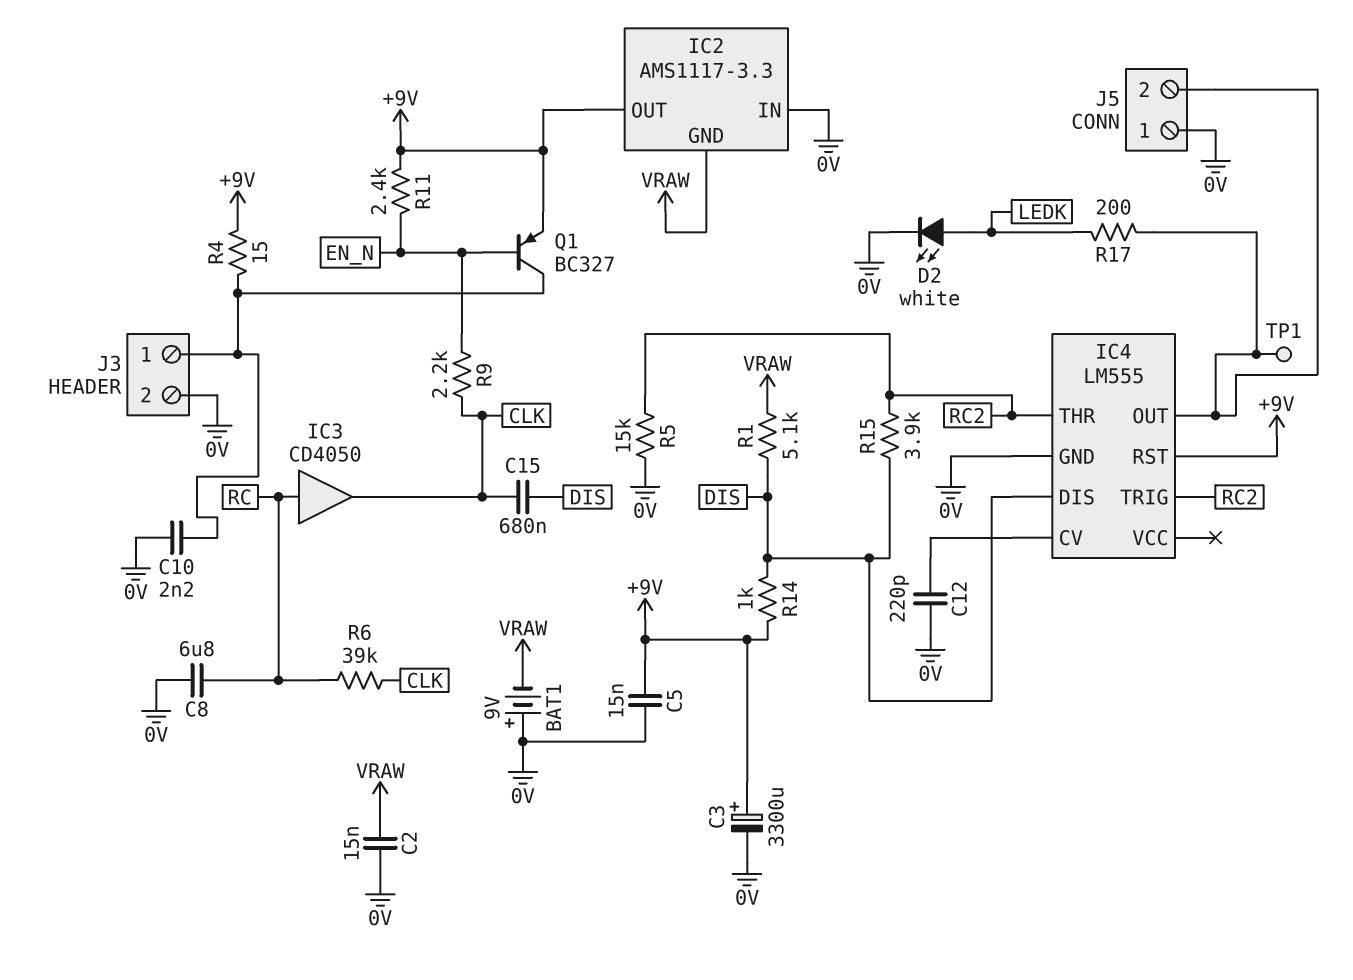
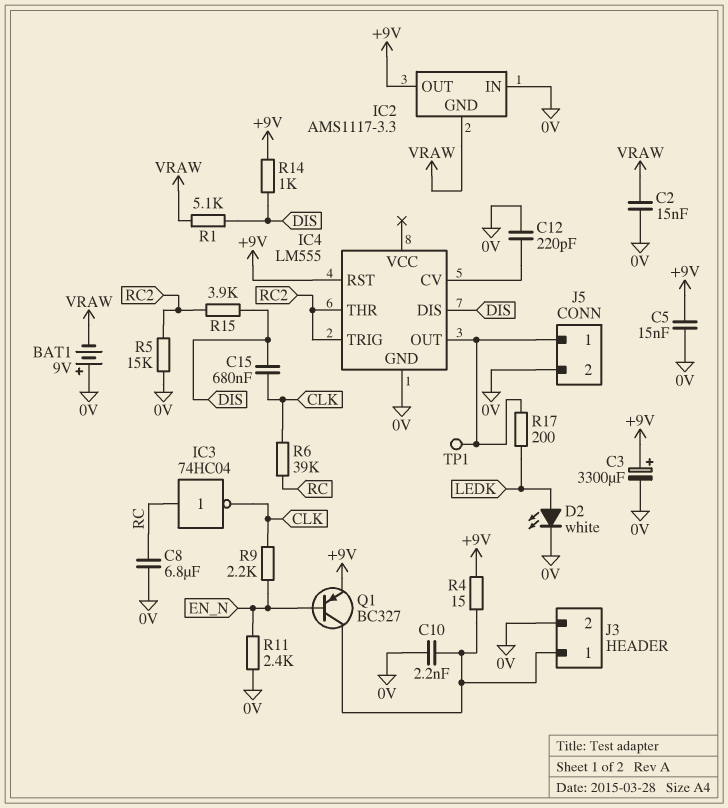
IC3: buffer CD4050 (in RC, out CLK) -> NOT 74HC04 (in RC, out CLK)
J5 pin 1: 0V -> IC4/OUT
J5 pin 2: IC4/OUT -> 0V
R11: 2.4k (+9V, EN_N) -> 2.4k (0V, EN_N)

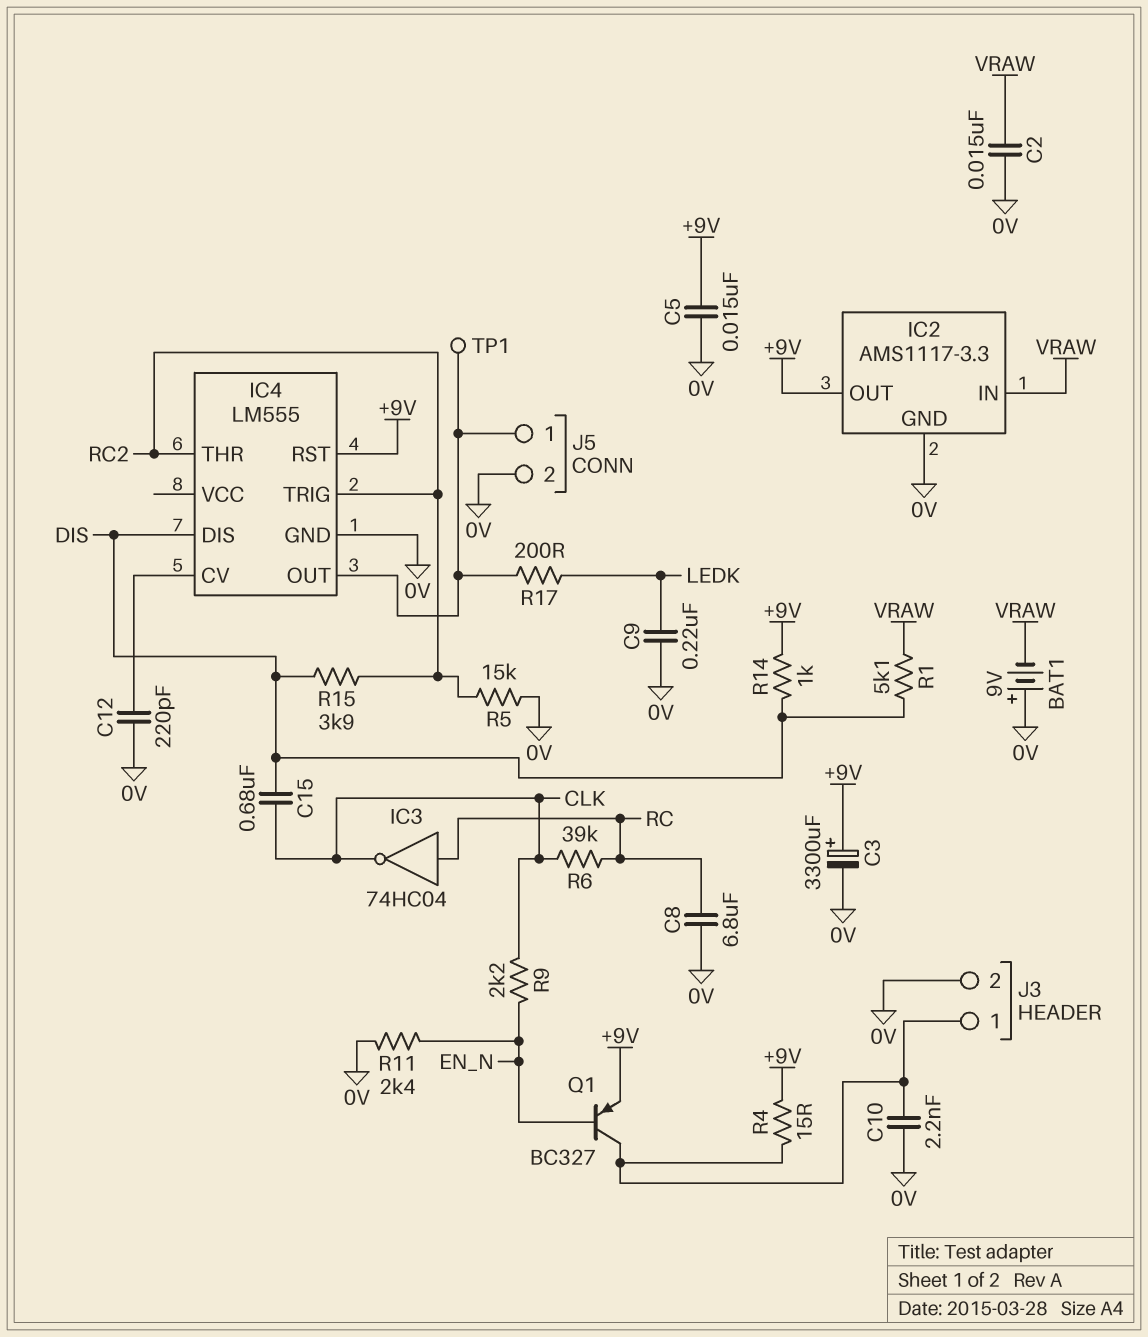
C9: none -> 220nF (0V, LEDK)
D2: LED white (A LEDK, K 0V) -> none
IC2 pin GND: VRAW -> 0V
IC2 pin IN: 0V -> VRAW

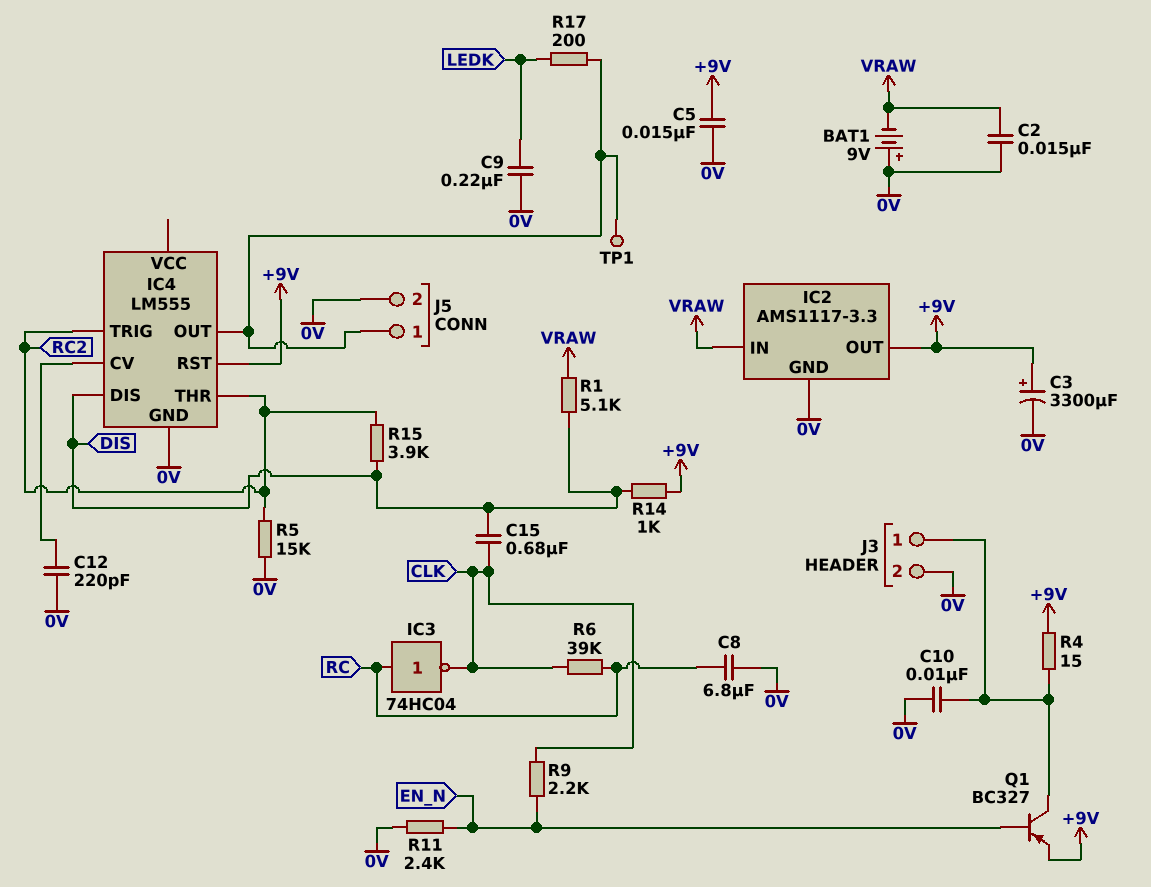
C10: 2.2nF (0V, J3/1) -> 10nF (0V, J3/1)

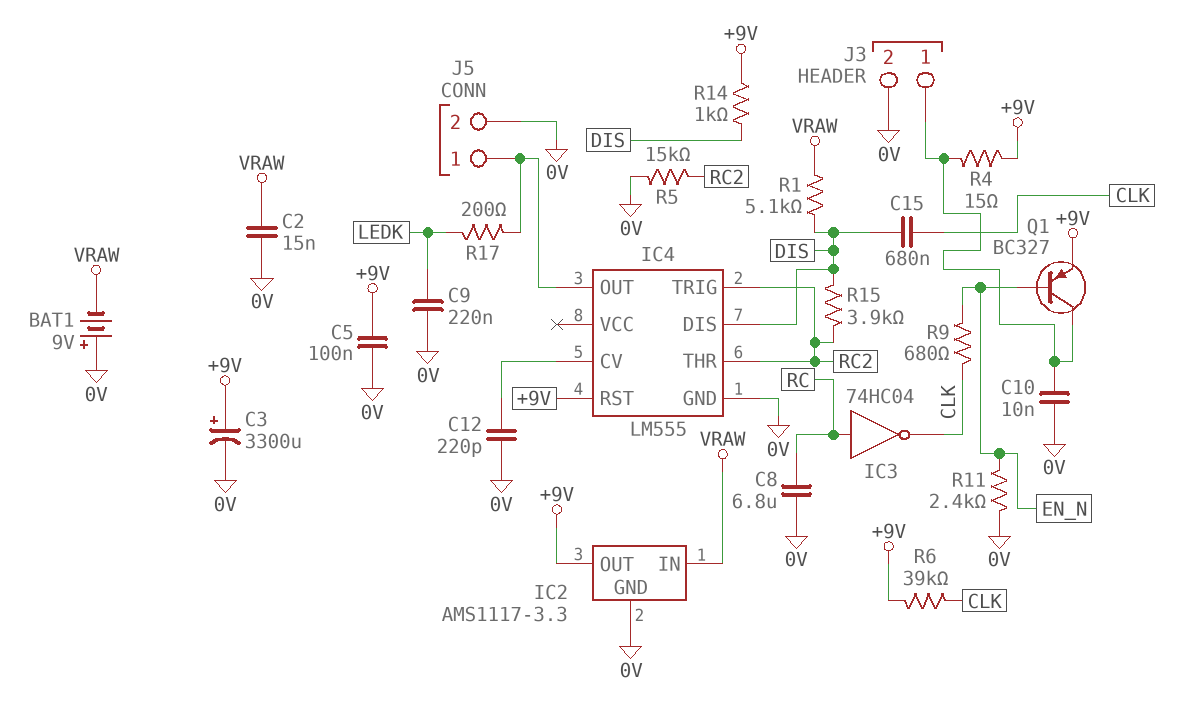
C5: 15nF (+9V, 0V) -> 100nF (+9V, 0V)
R6: 39k (CLK, RC) -> 39k (+9V, CLK)
R9: 2.2k (CLK, EN_N) -> 680 (CLK, EN_N)
TP1: test point (IC4/OUT) -> none

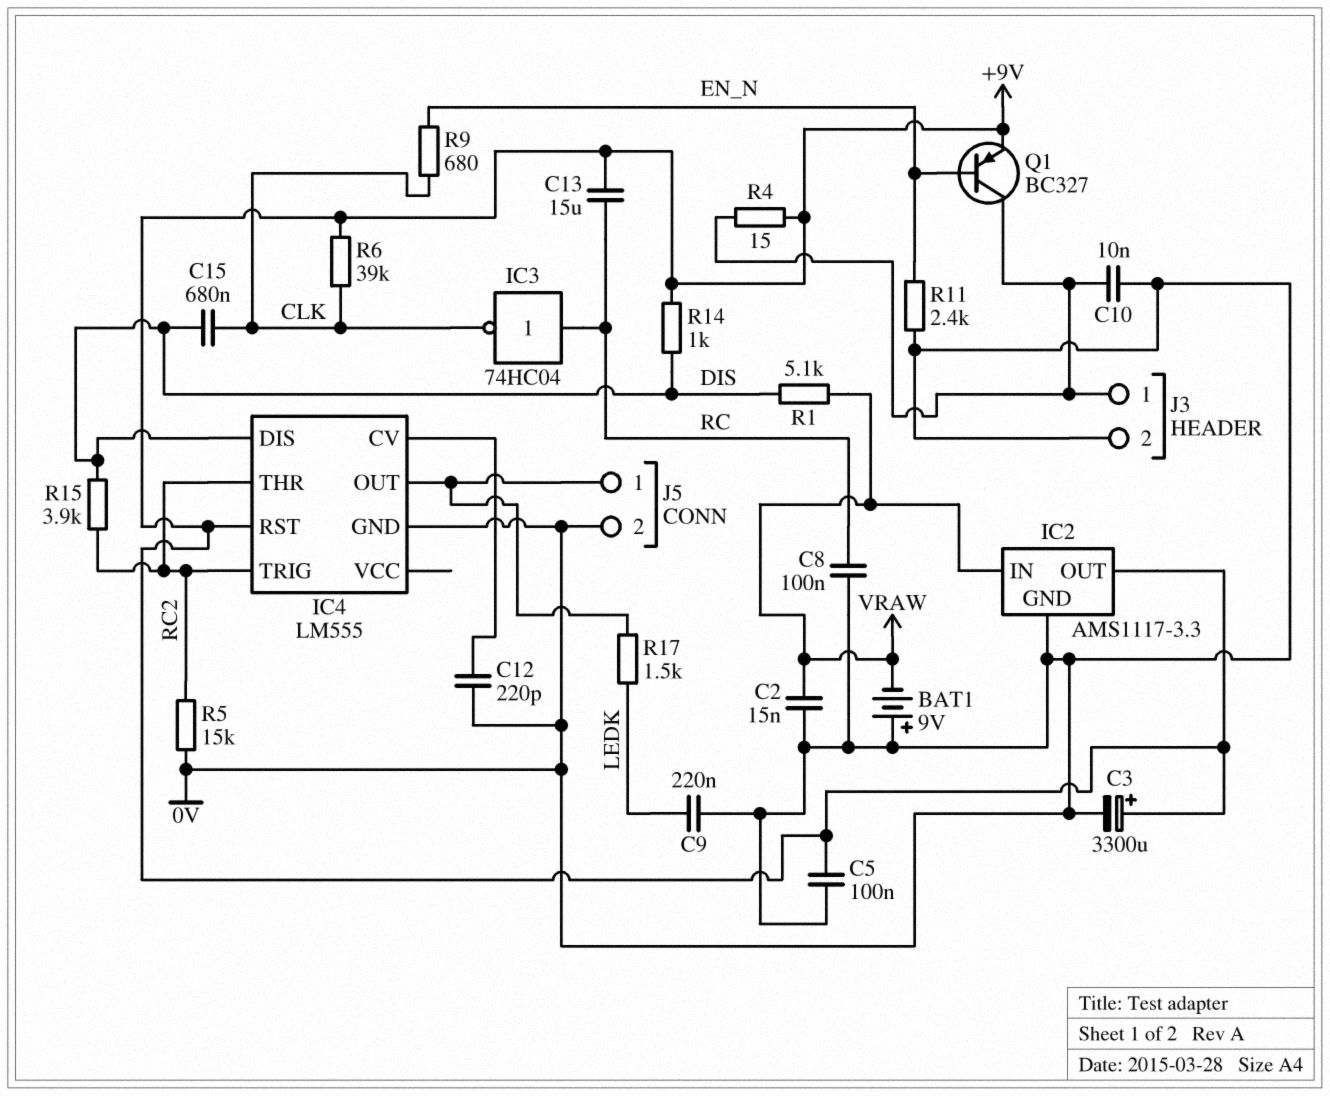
C8: 6.8uF (0V, RC) -> 100nF (0V, RC)
C13: none -> 15uF (+9V, RC)
R17: 200 (IC4/OUT, LEDK) -> 1.5k (IC4/OUT, LEDK)

